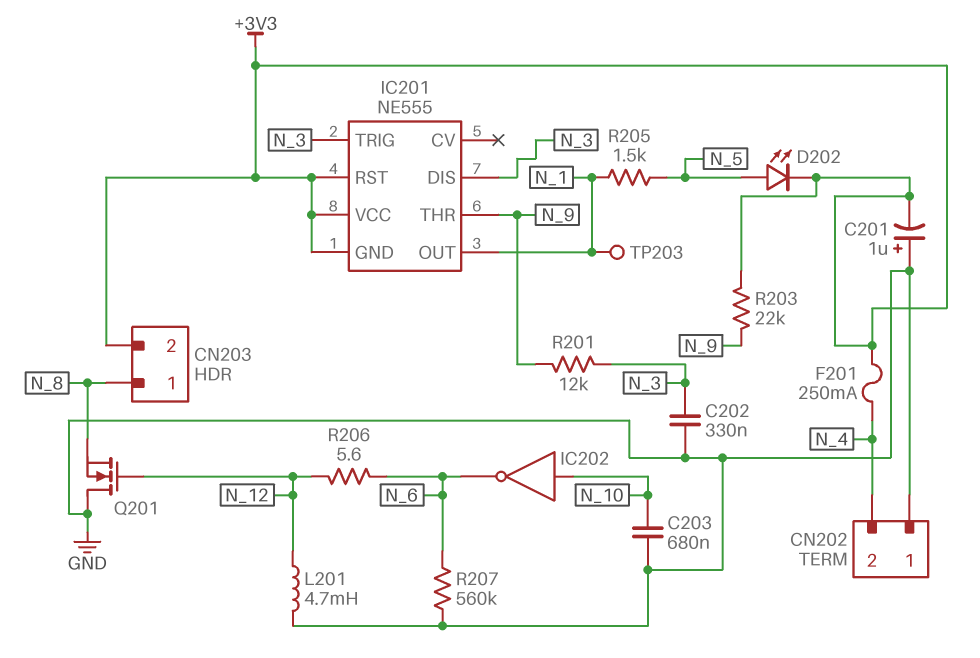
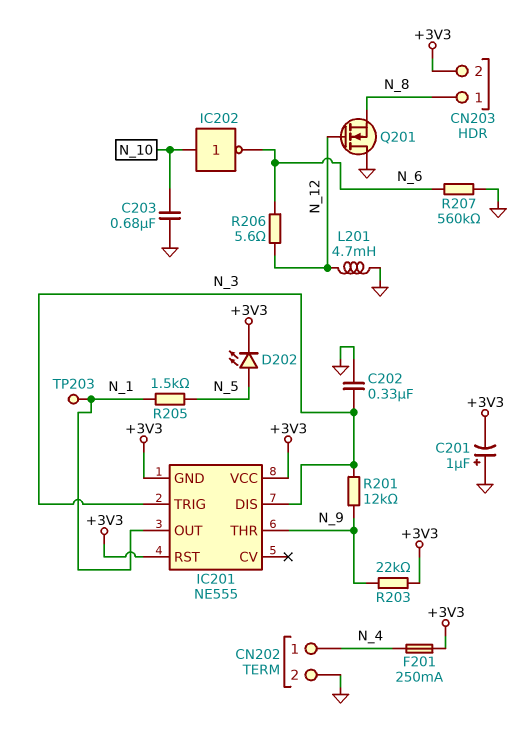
CN202 pin 1: GND -> N_4
CN202 pin 2: N_4 -> GND

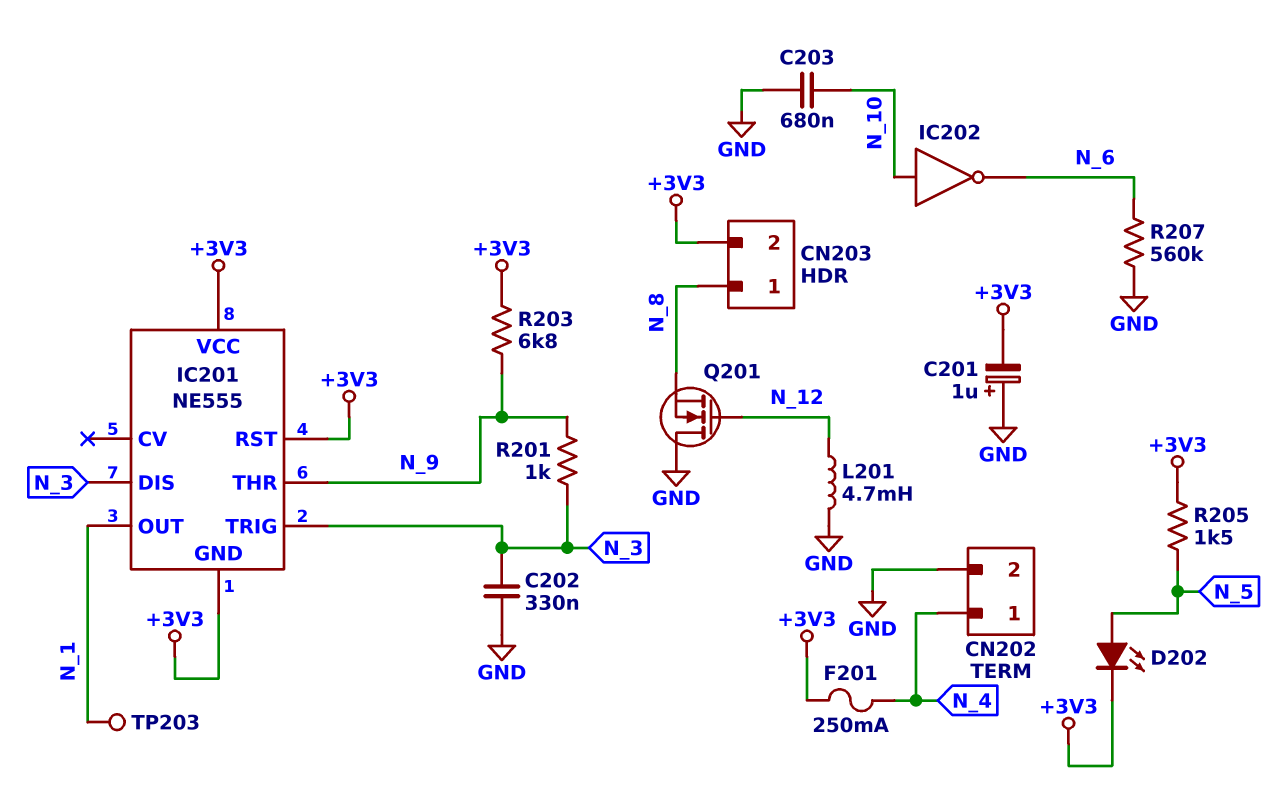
R201: 12k (N_3, N_9) -> 1k (N_3, N_9)
R203: 22k (+3V3, N_9) -> 6.8k (+3V3, N_9)
R205: 1.5k (N_1, N_5) -> 1.5k (+3V3, N_5)
R206: 5.6 (N_6, N_12) -> none

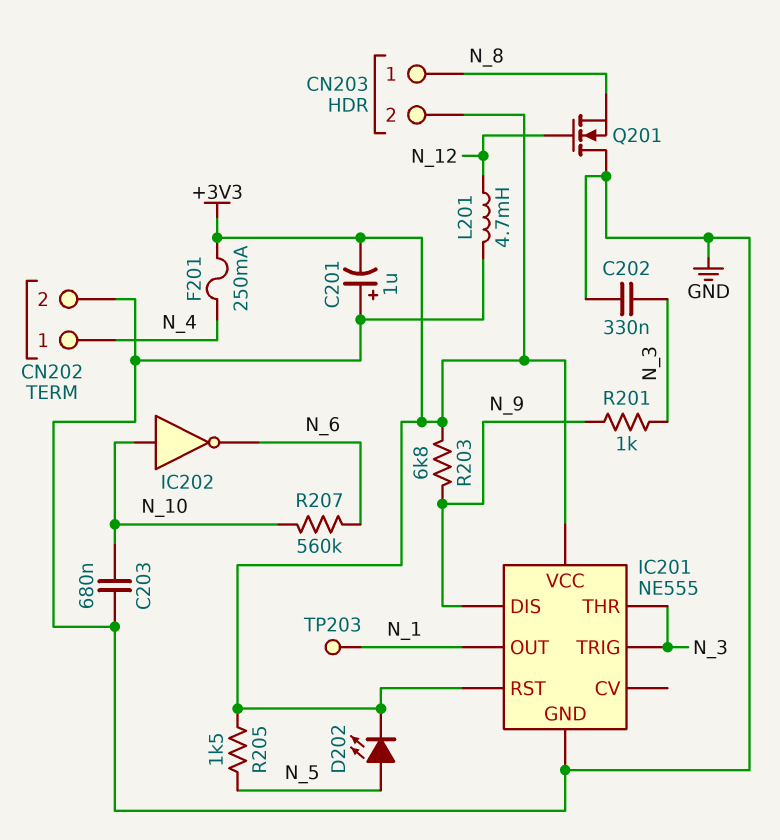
IC201 pin DIS: N_3 -> N_9
IC201 pin GND: +3V3 -> GND
IC201 pin THR: N_9 -> N_3
R207: 560k (GND, N_6) -> 560k (N_6, N_10)

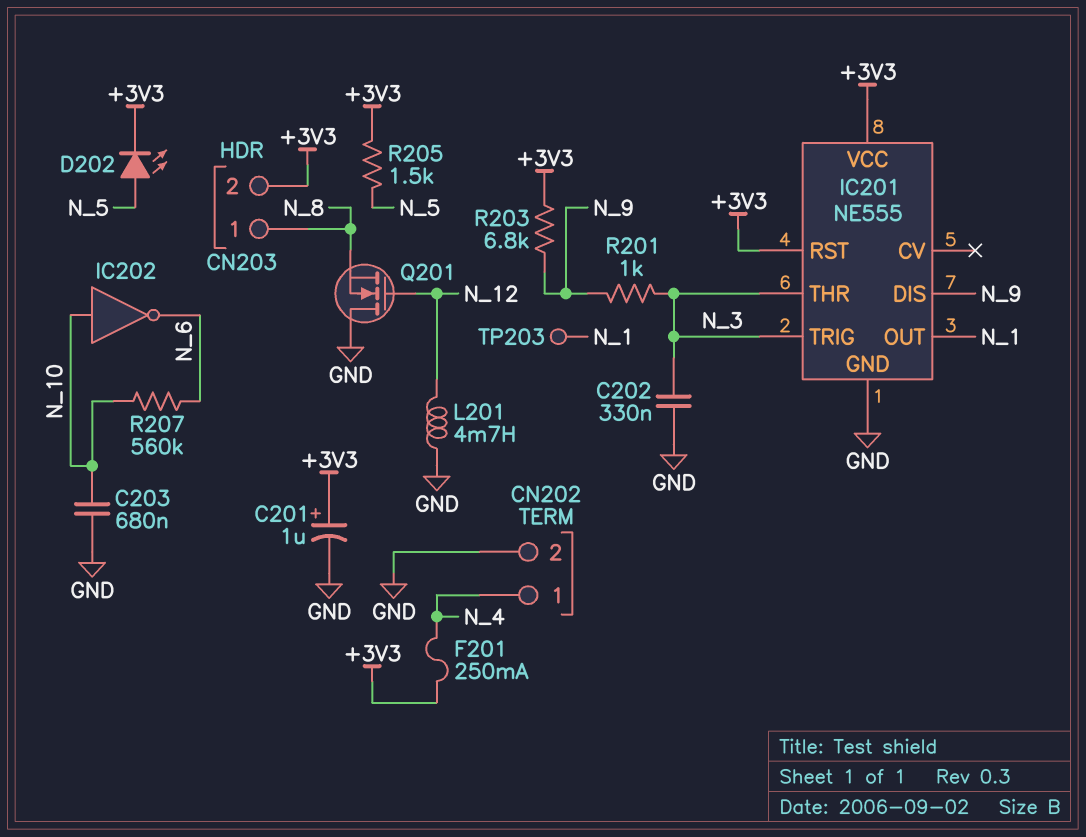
C201: 1uF (plus GND, minus +3V3) -> 1uF (plus +3V3, minus GND)

